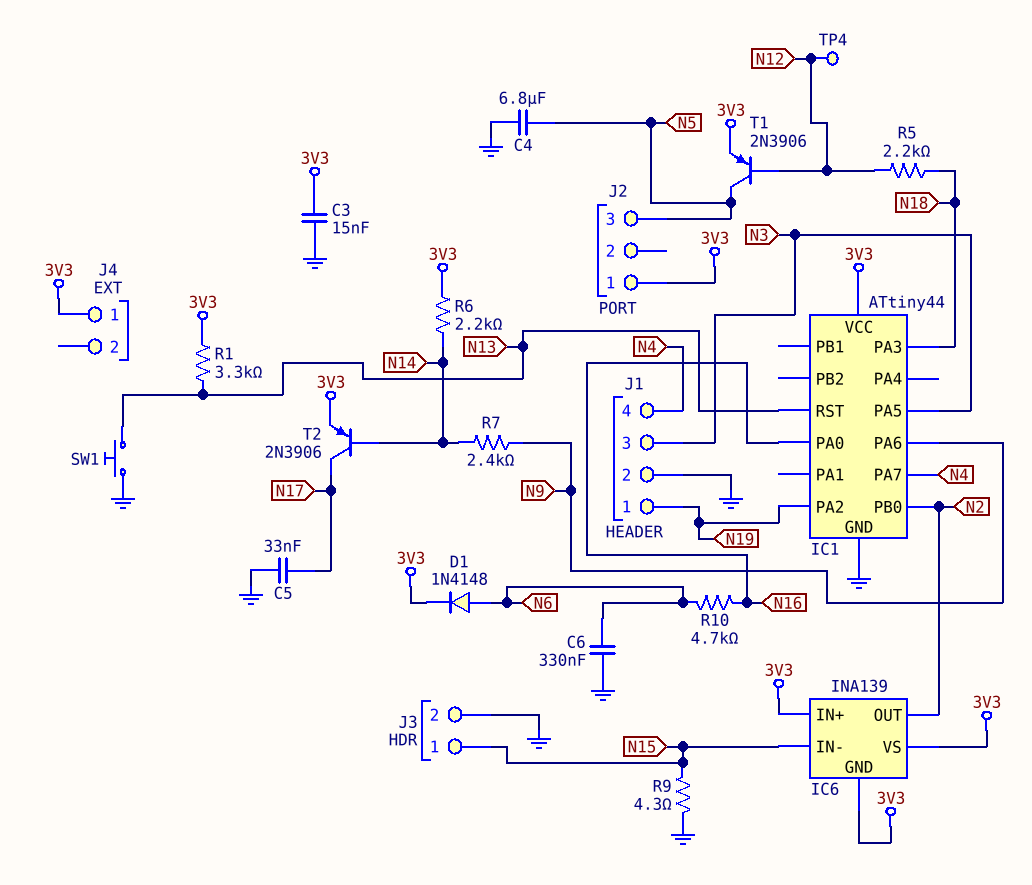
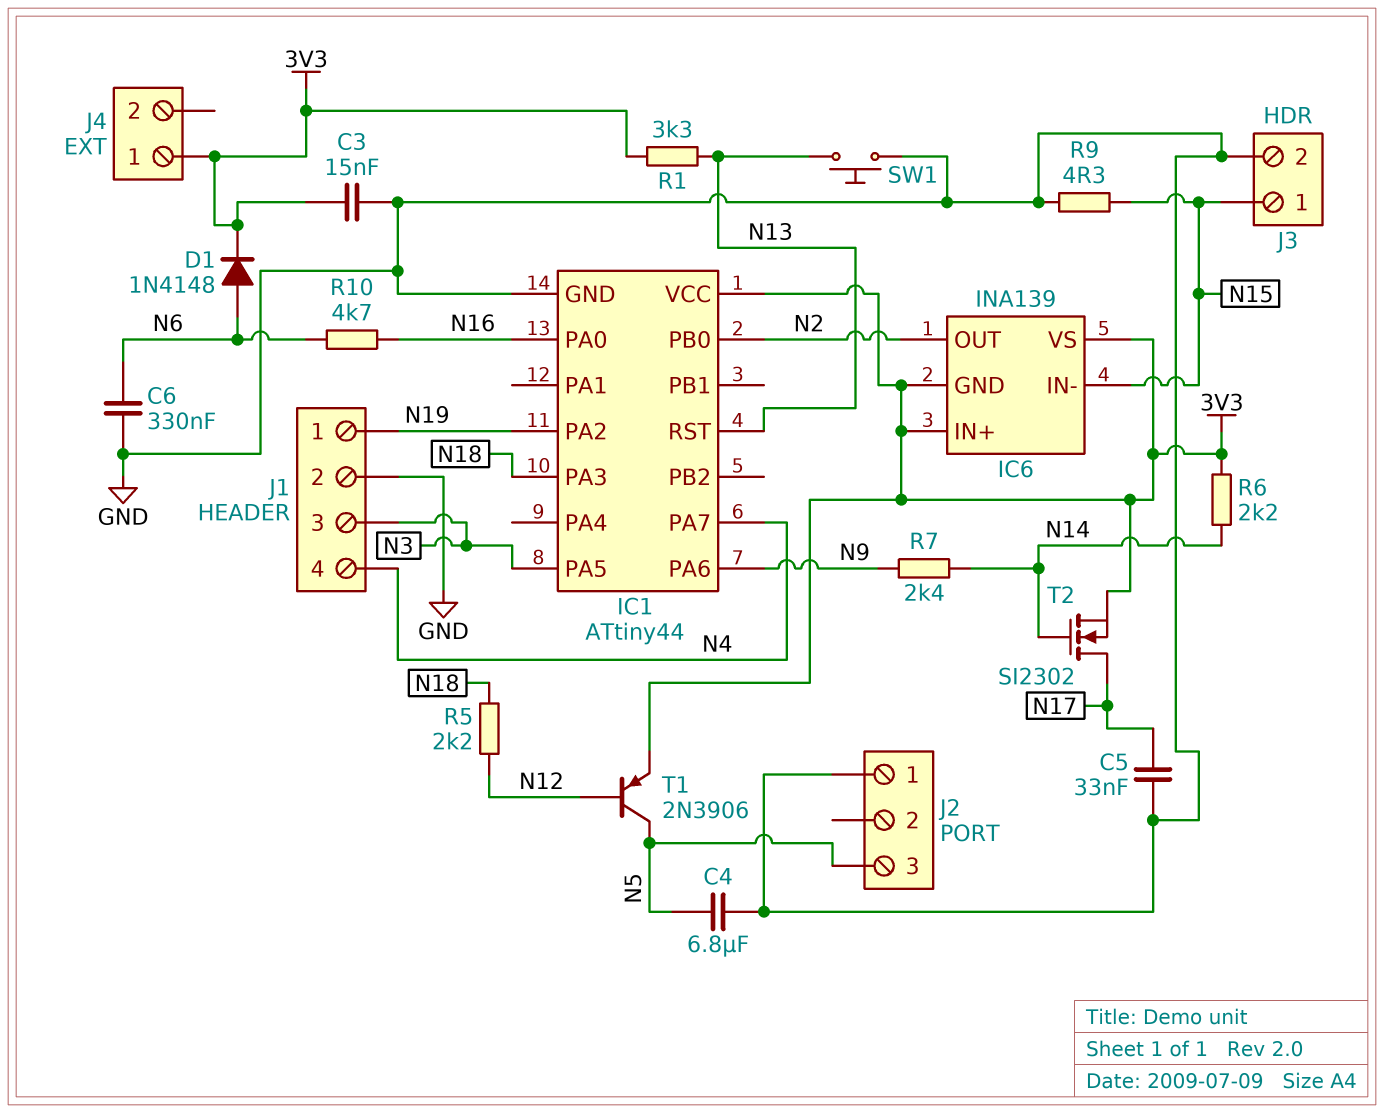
J2 pin 1: 3V3 -> GND
T2: PNP 2N3906 (B N14, C N17, E 3V3) -> NMOS SI2302 (G N14, D N17, S 3V3)
TP4: test point (N12) -> none

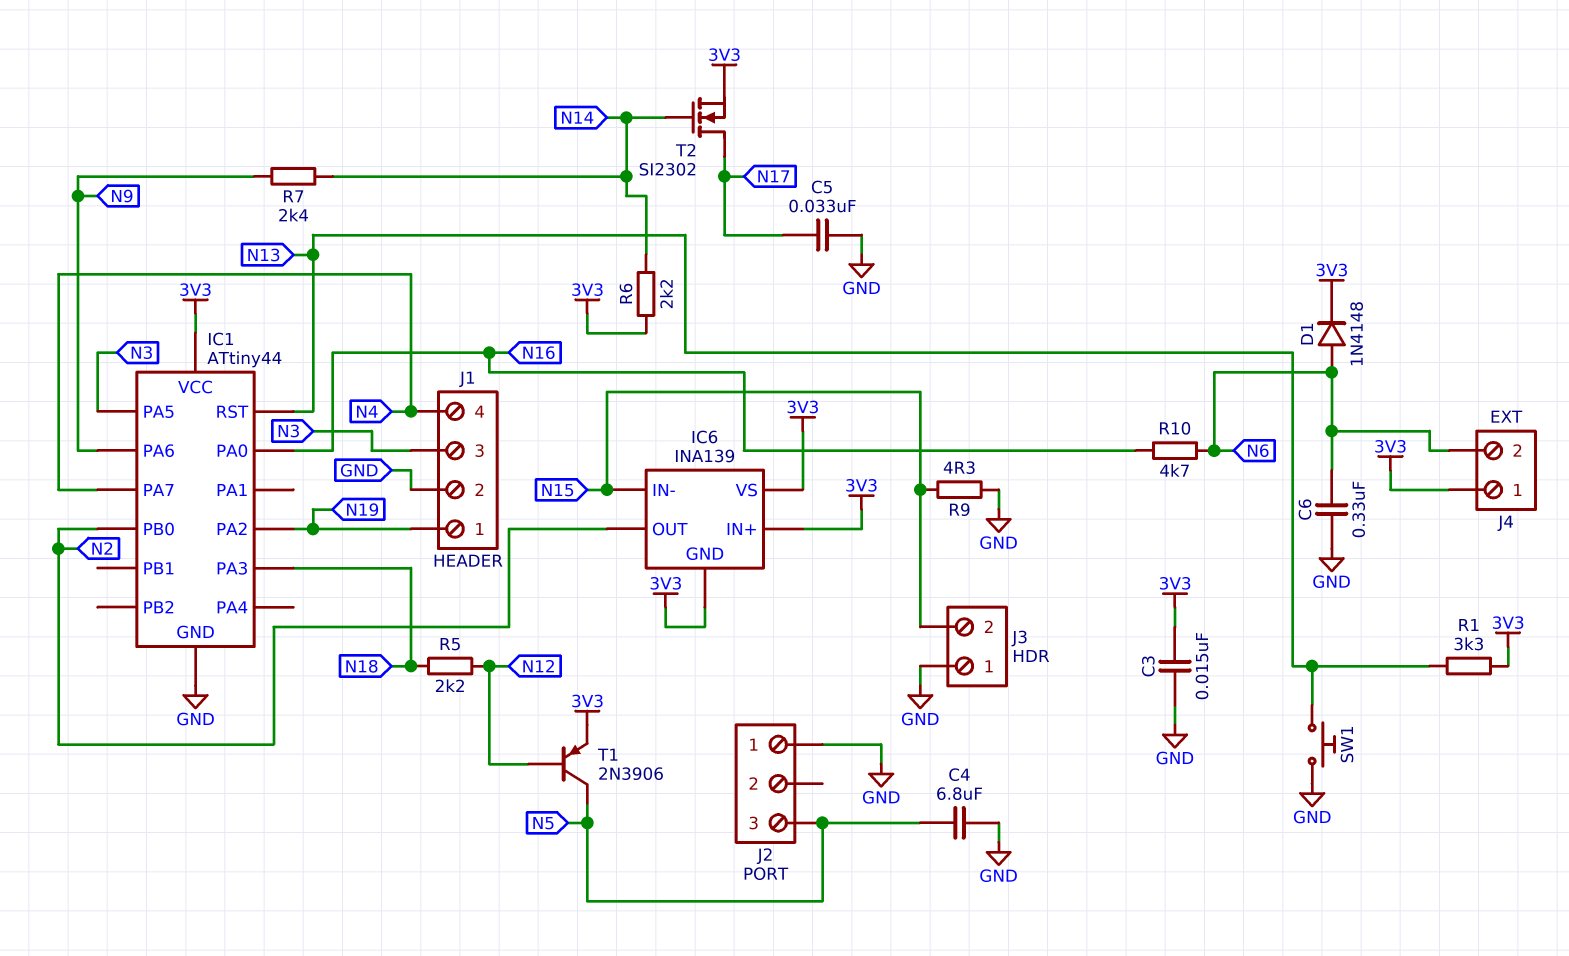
J3 pin 1: N15 -> GND
J3 pin 2: GND -> N15
J4 pin 2: none -> N6

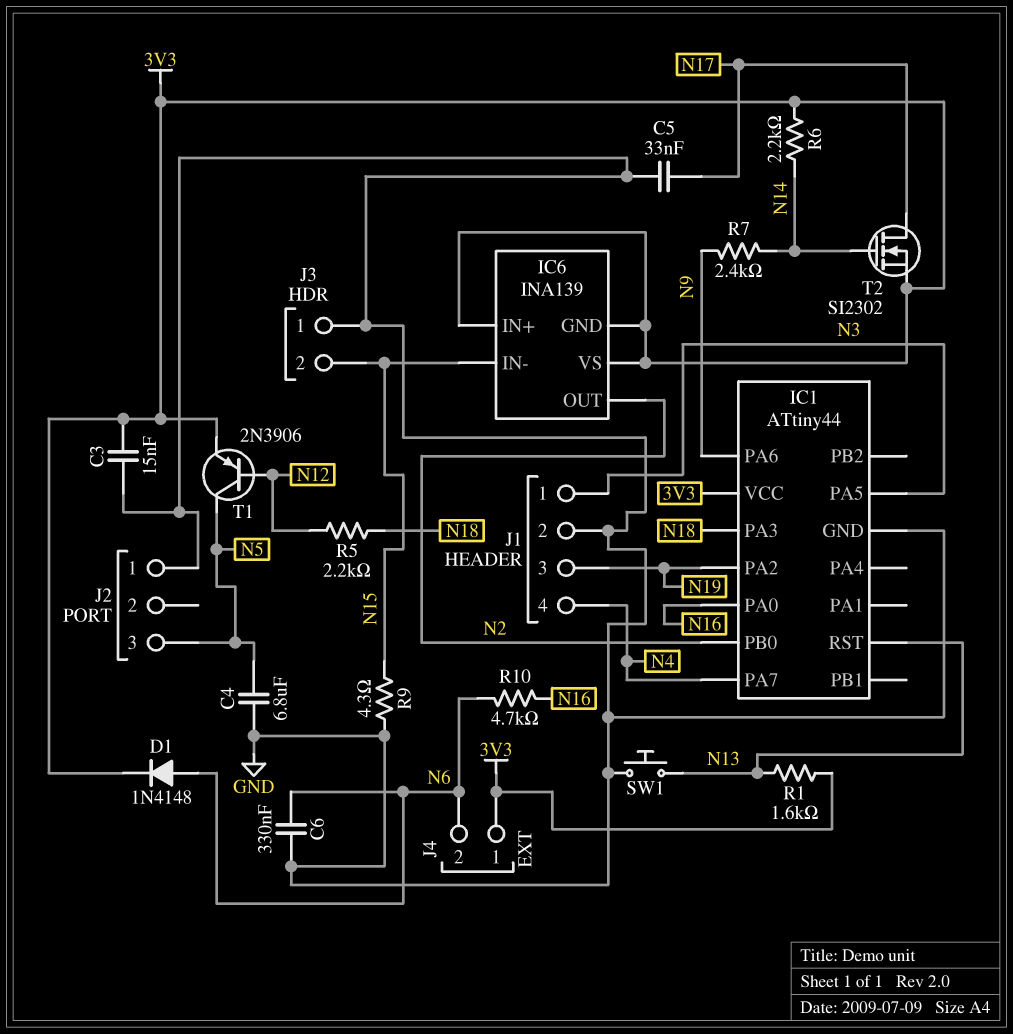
J1 pin 1: N19 -> N3
J1 pin 3: N3 -> N19
R1: 3.3k (3V3, N13) -> 1.6k (3V3, N13)

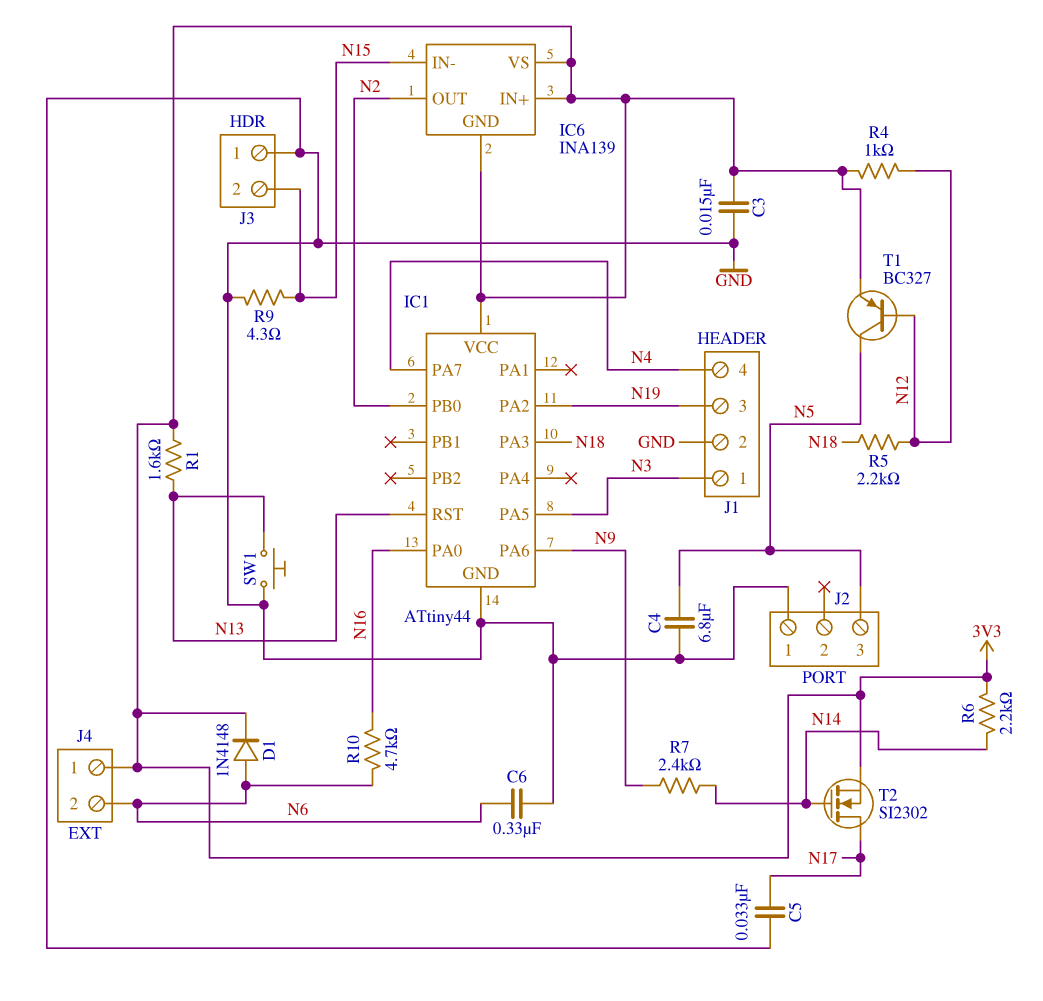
R4: none -> 1k (3V3, N12)
T1: PNP 2N3906 (B N12, C N5, E 3V3) -> PNP BC327 (B N12, C N5, E 3V3)

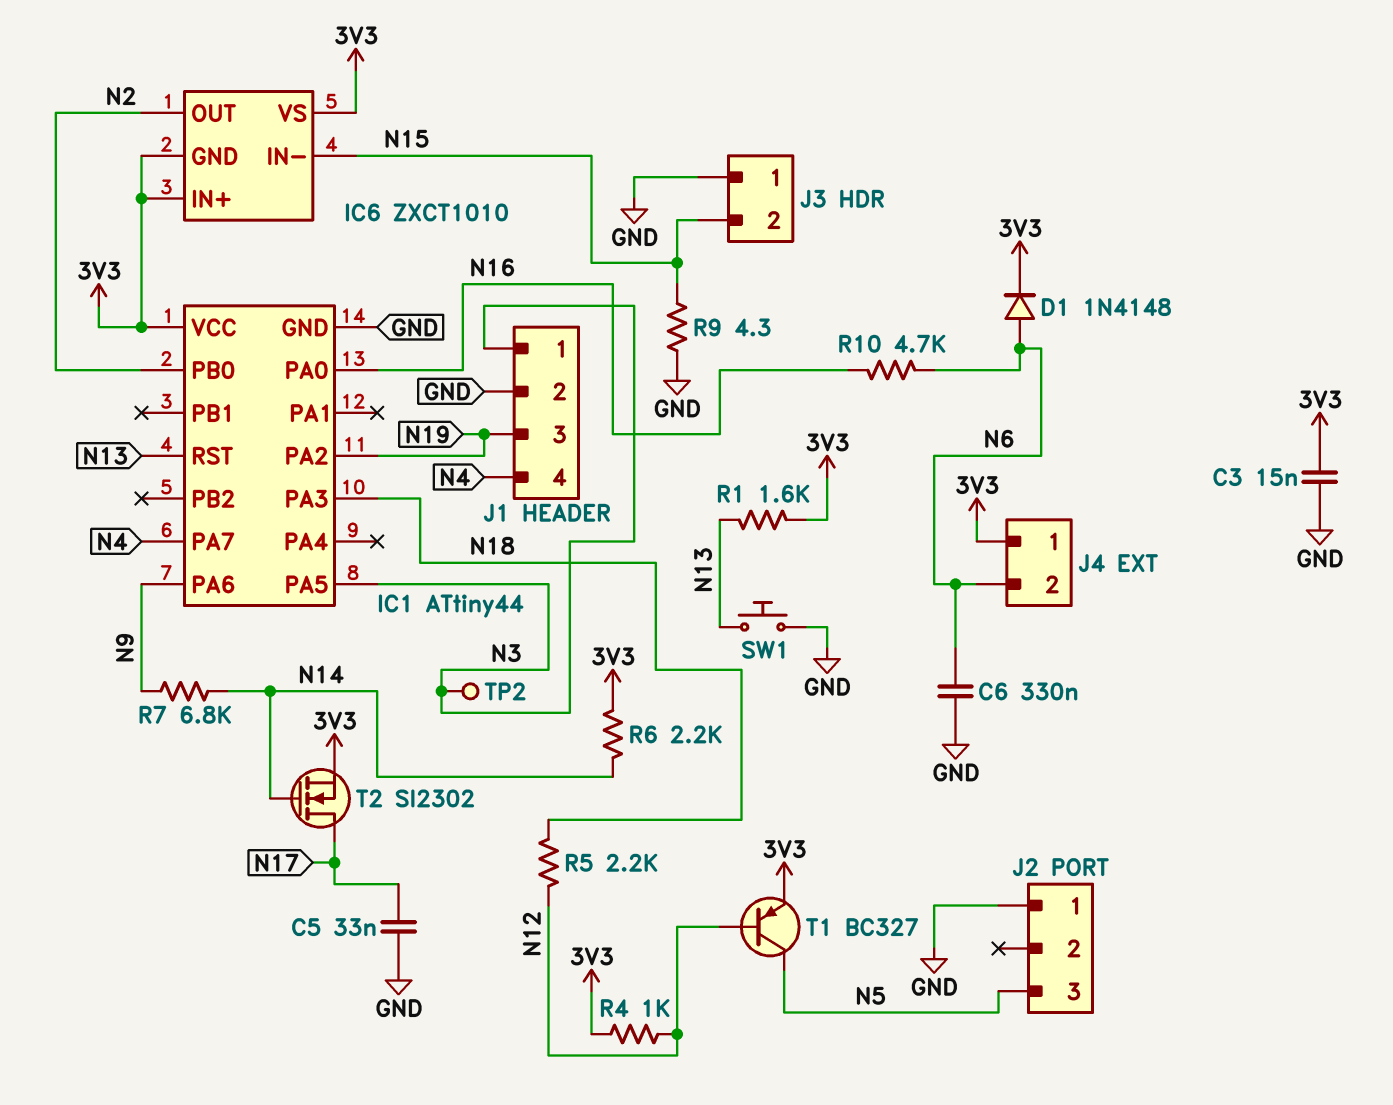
C4: 6.8uF (GND, N5) -> none
IC6: INA139 -> ZXCT1010
R7: 2.4k (N9, N14) -> 6.8k (N9, N14)
TP2: none -> test point (N3)

